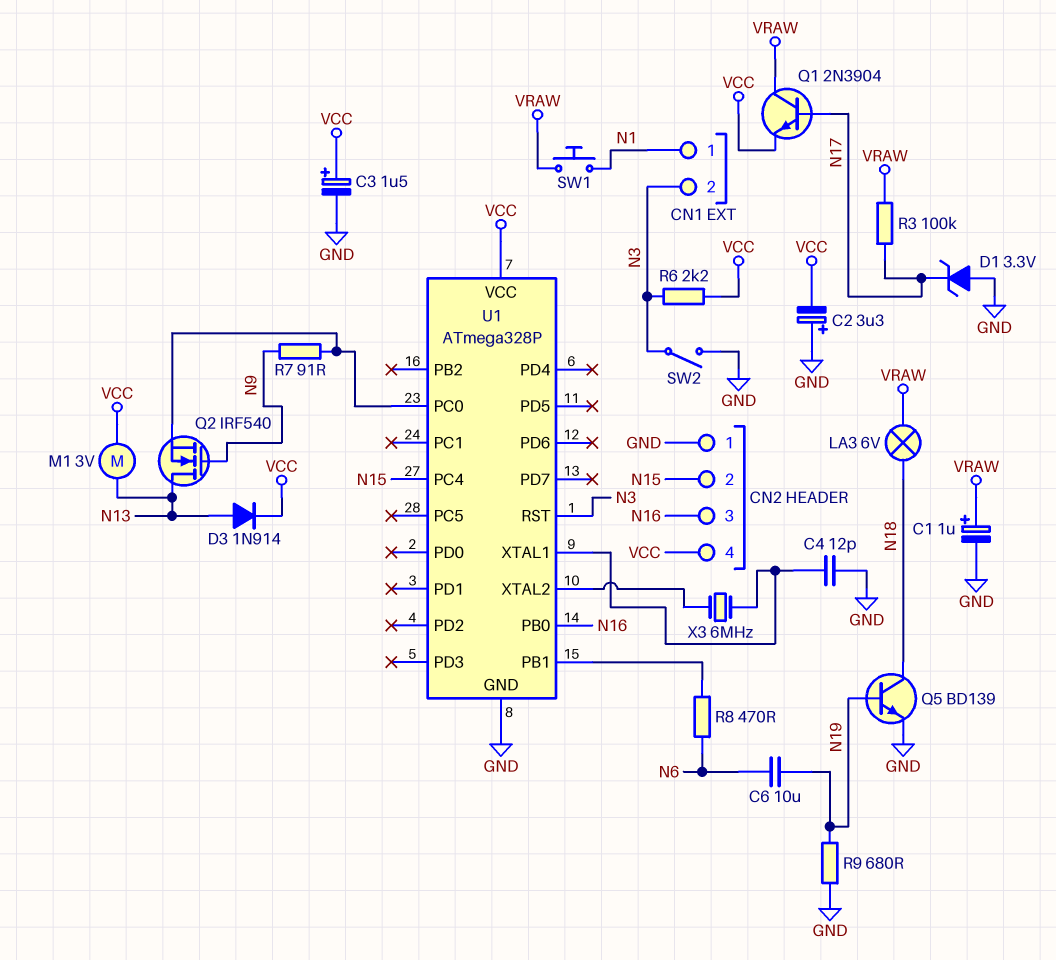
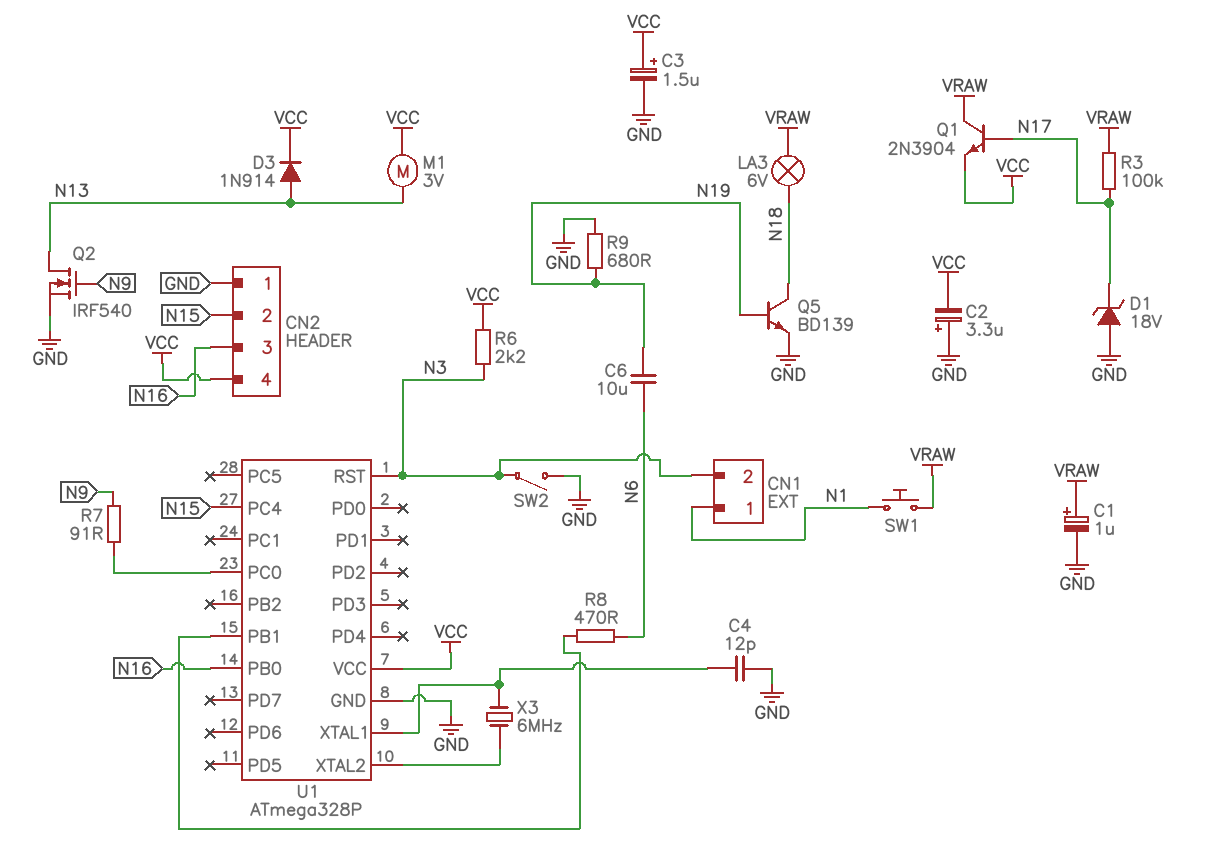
D1: zener 3.3V (A GND, K N17) -> zener 18V (A GND, K N17)
Q2: NMOS IRF540 (G N9, D N13, S U1/PC0) -> NMOS IRF540 (G N9, D N13, S GND)

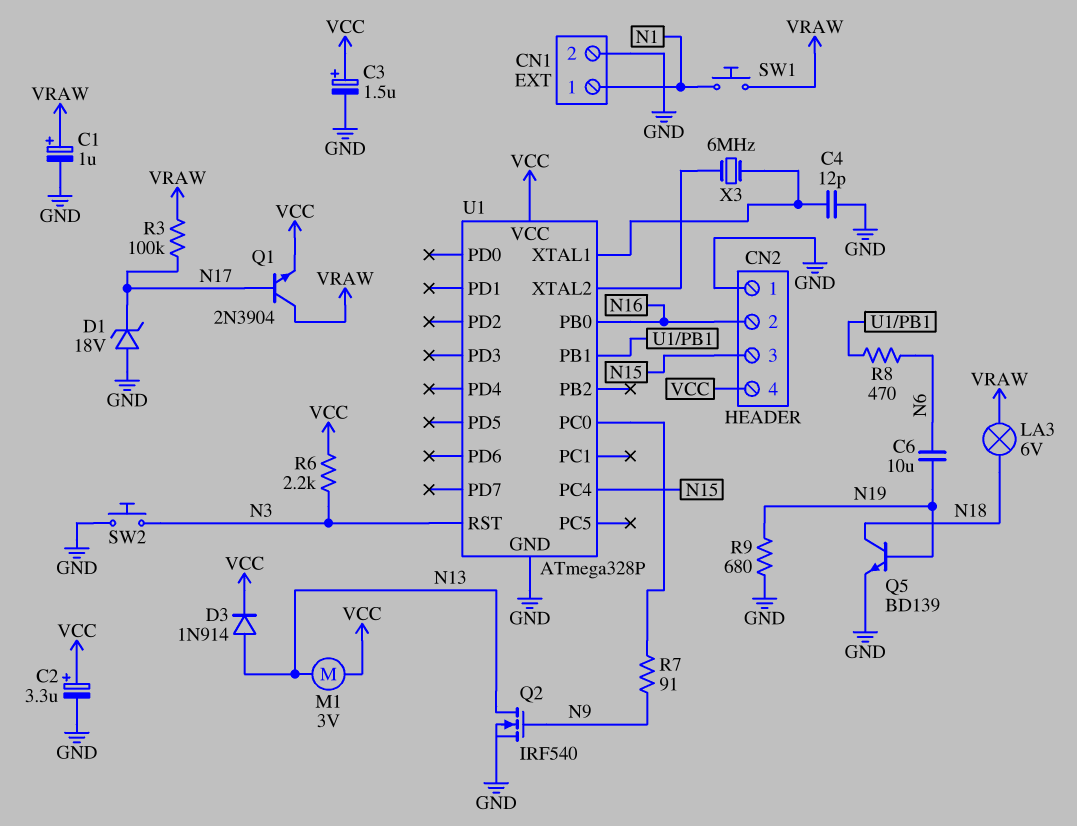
C2: 3.3uF (plus GND, minus VCC) -> 3.3uF (plus VCC, minus GND)
CN1 pin 2: N3 -> GND
CN2 pin 2: N15 -> N16
CN2 pin 3: N16 -> N15
SW2: switch (GND, N3) -> button (GND, N3)

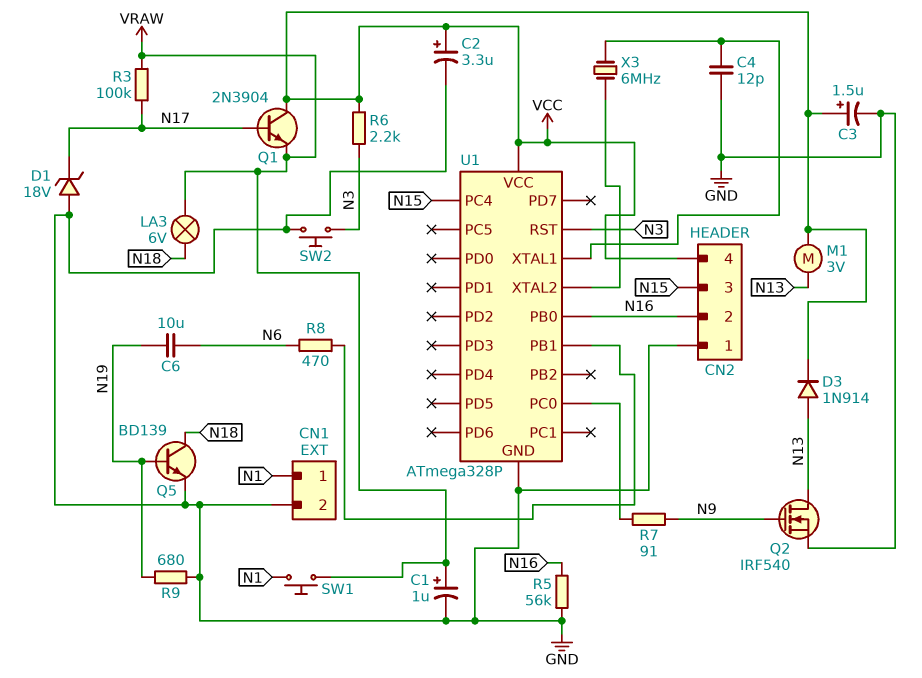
Q1: NPN 2N3904 (B N17, C VRAW, E VCC) -> NPN 2N3904 (B N17, C VCC, E VRAW)
R5: none -> 56k (GND, N16)

